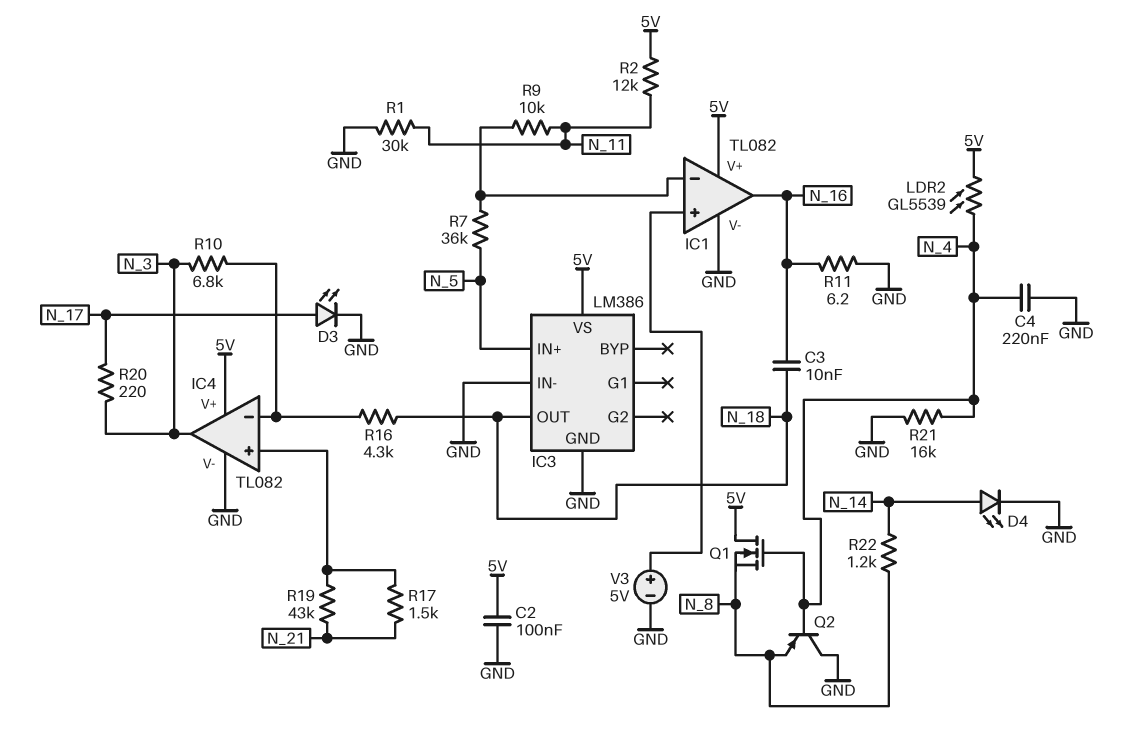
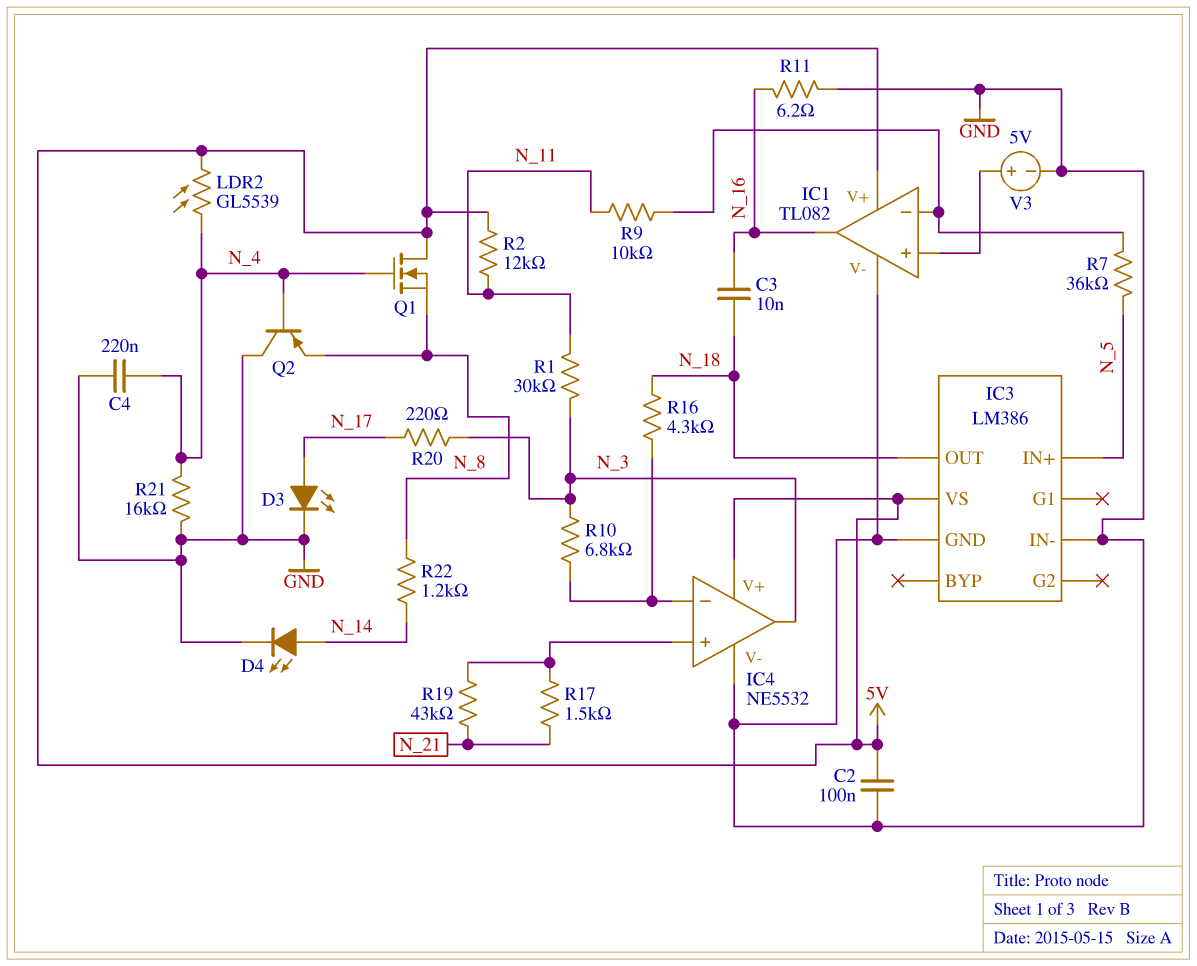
IC4: TL082 -> NE5532
R1: 30k (GND, N_11) -> 30k (N_3, N_11)

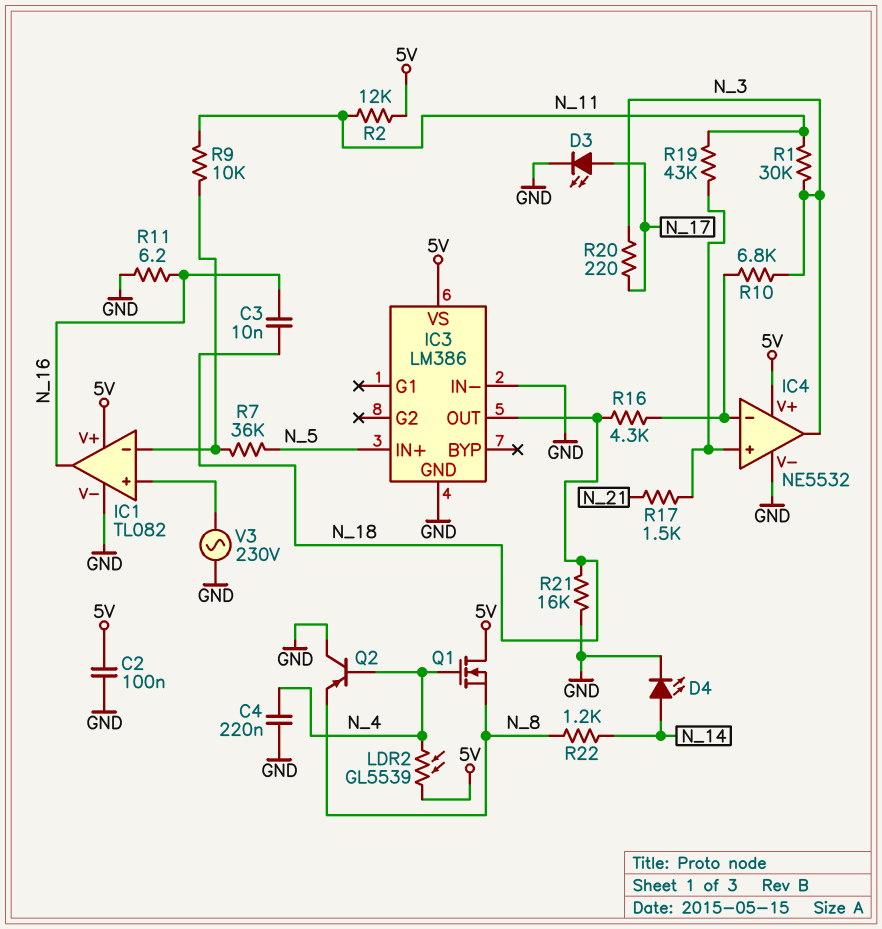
R19: 43k (IC4/in+, N_21) -> 43k (IC4/in+, N_11)
R21: 16k (GND, N_4) -> 16k (GND, N_18)
V3: 5V (plus IC1/in+, minus GND) -> AC 230V (GND, IC1/in+)

